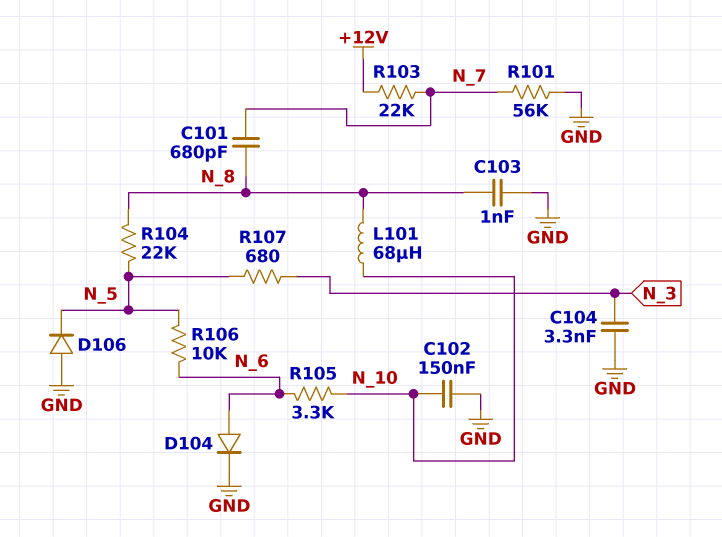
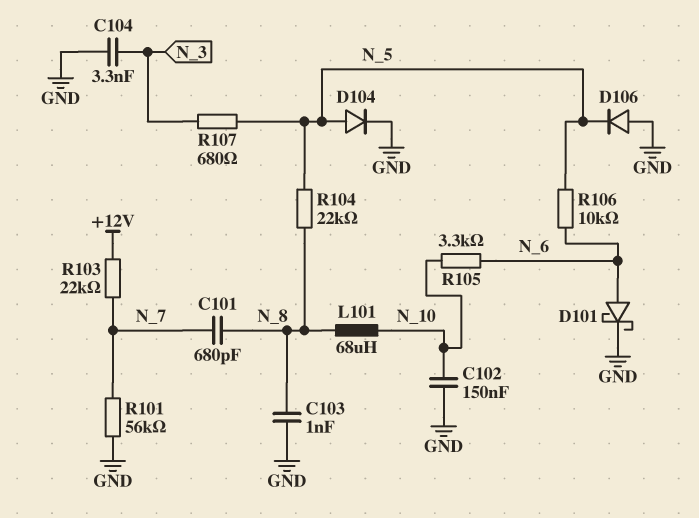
D101: none -> schottky (A N_6, K GND)
D104: diode (A N_6, K GND) -> diode (A N_5, K GND)

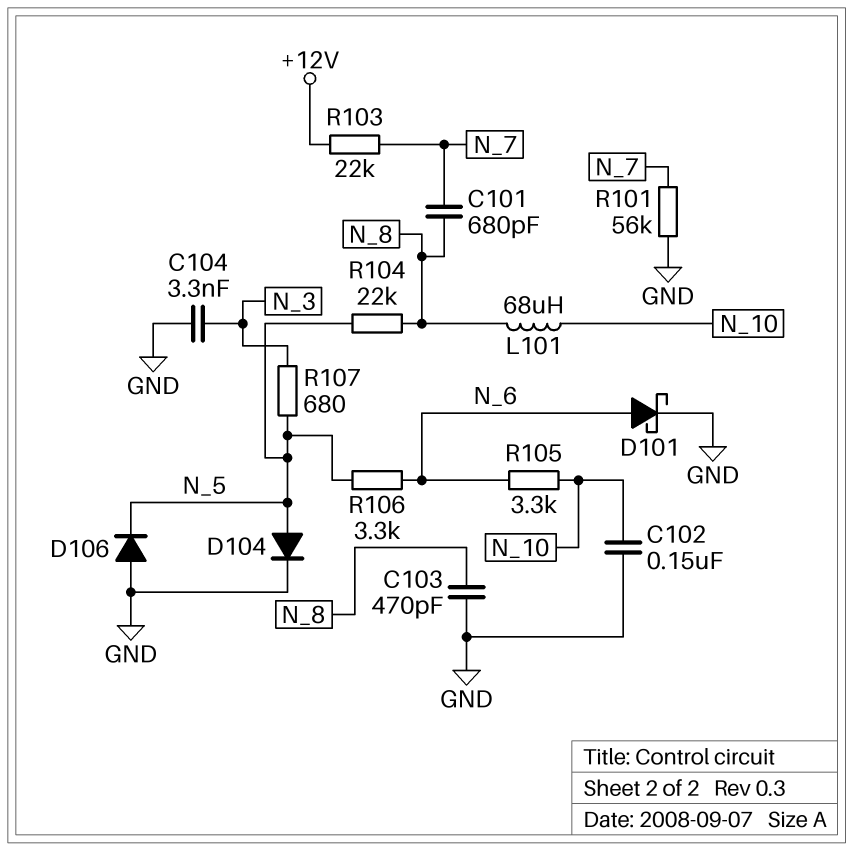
C103: 1nF (GND, N_8) -> 470pF (GND, N_8)
R106: 10k (N_5, N_6) -> 3.3k (N_5, N_6)

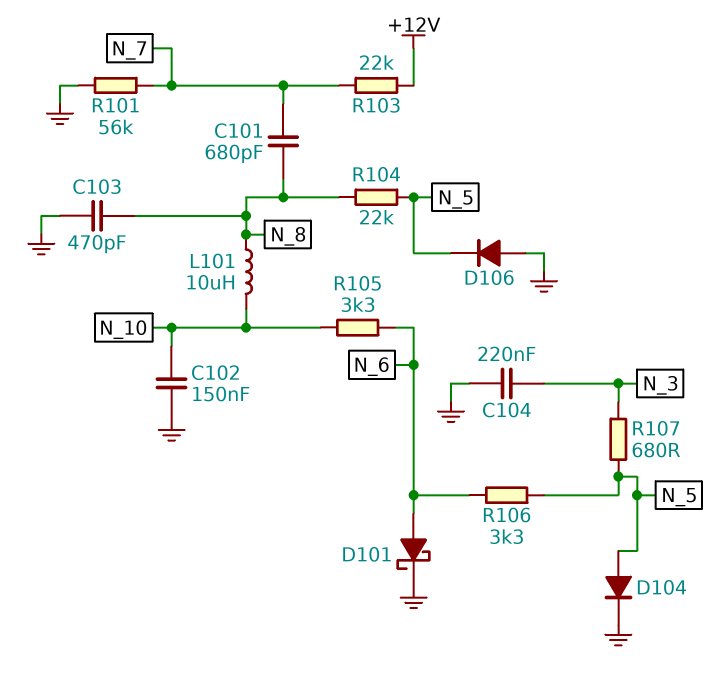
C104: 3.3nF (GND, N_3) -> 220nF (GND, N_3)
L101: 68uH (N_8, N_10) -> 10uH (N_8, N_10)

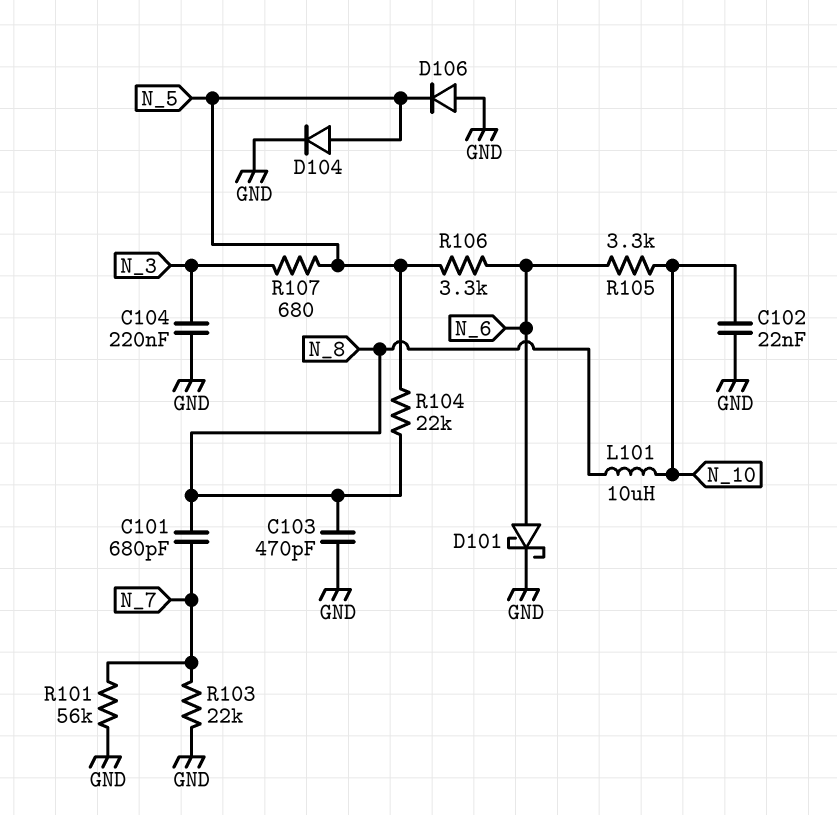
C102: 150nF (GND, N_10) -> 22nF (GND, N_10)
R103: 22k (+12V, N_7) -> 22k (GND, N_7)

